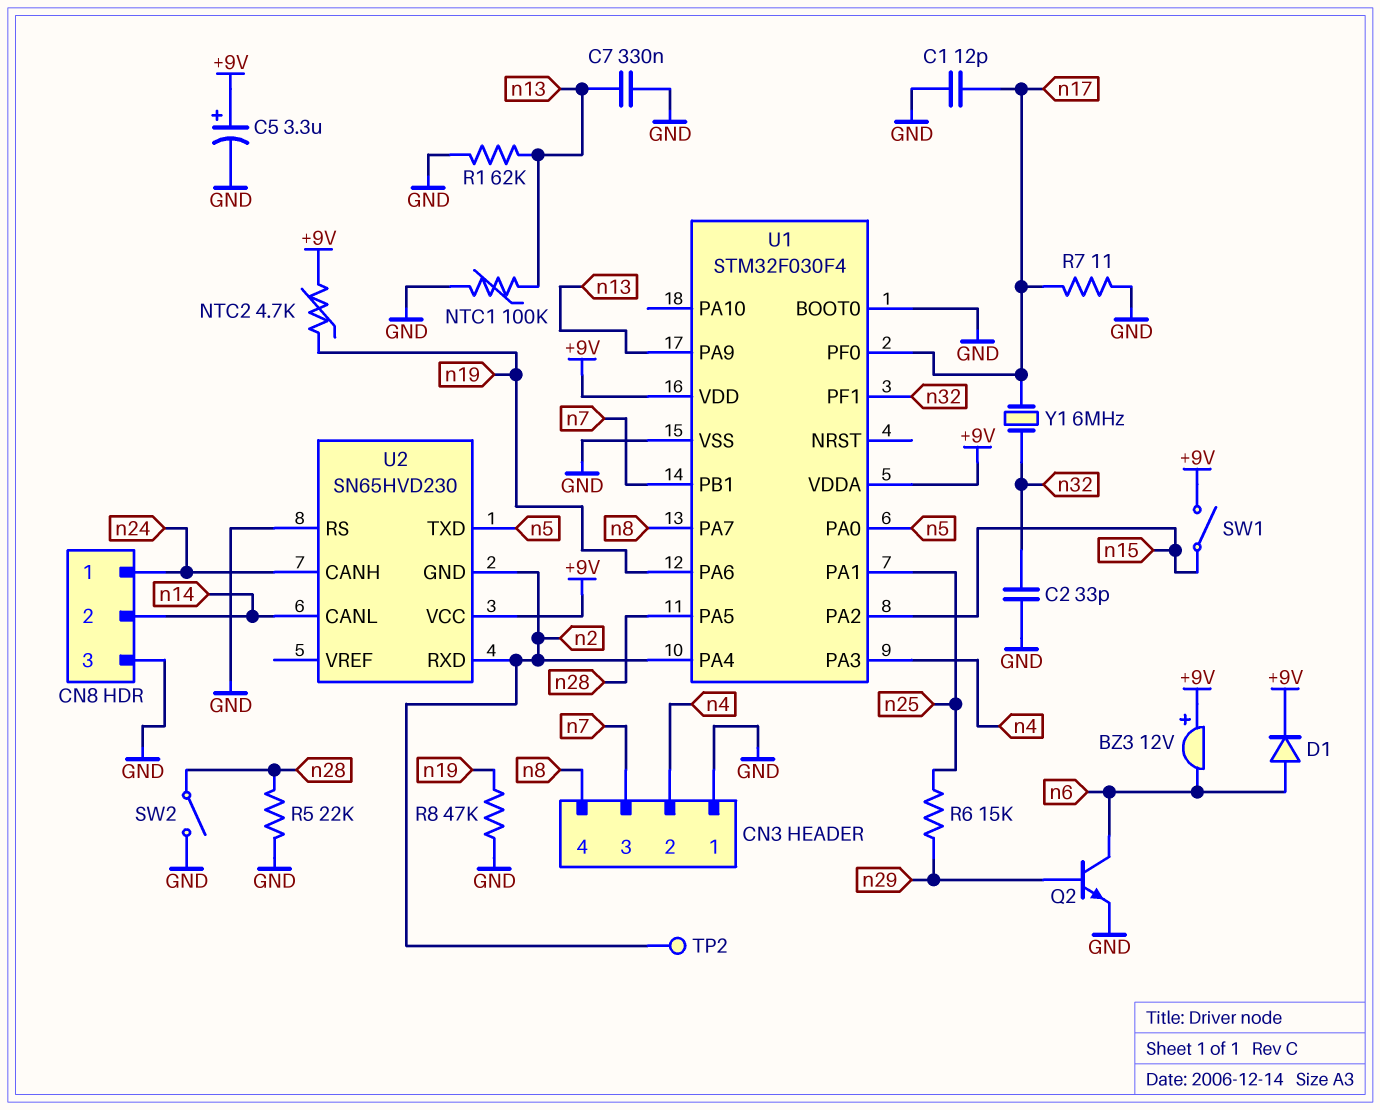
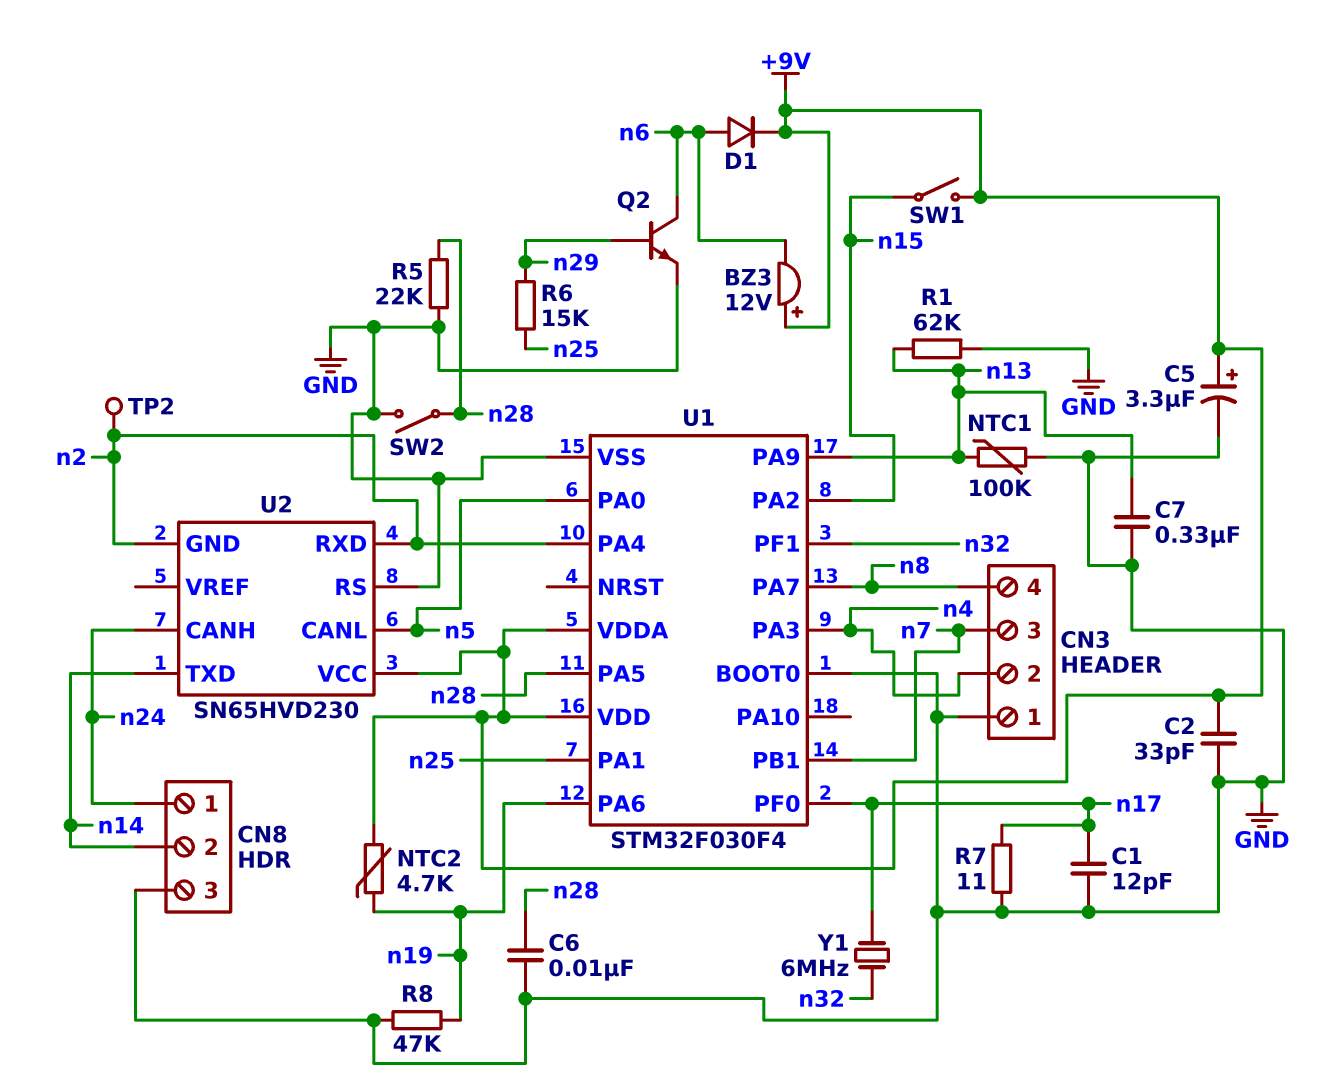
C2: 33pF (GND, n32) -> 33pF (+9V, GND)
C6: none -> 10nF (GND, n28)
U2 pin CANL: n14 -> n5
U2 pin TXD: n5 -> n14

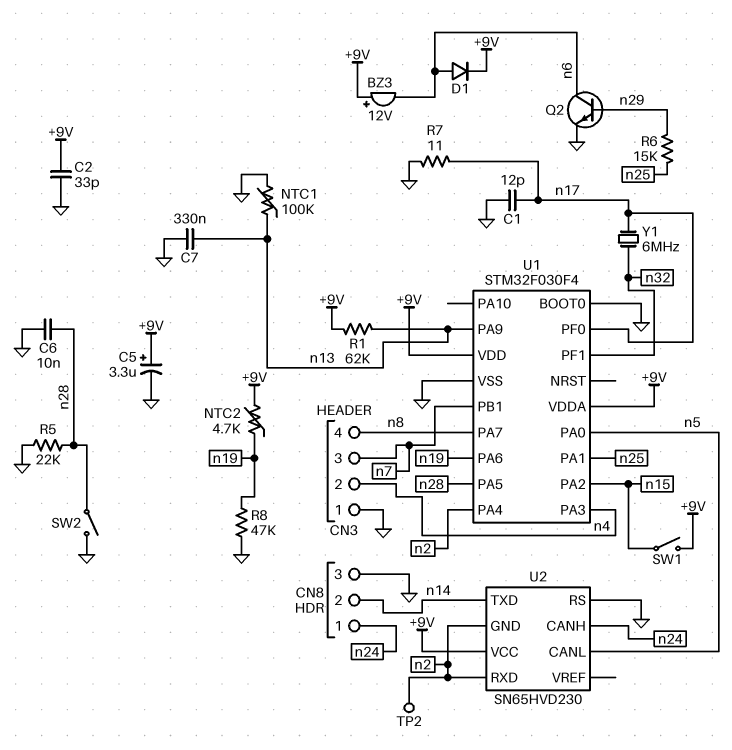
R1: 62k (GND, n13) -> 62k (+9V, n13)

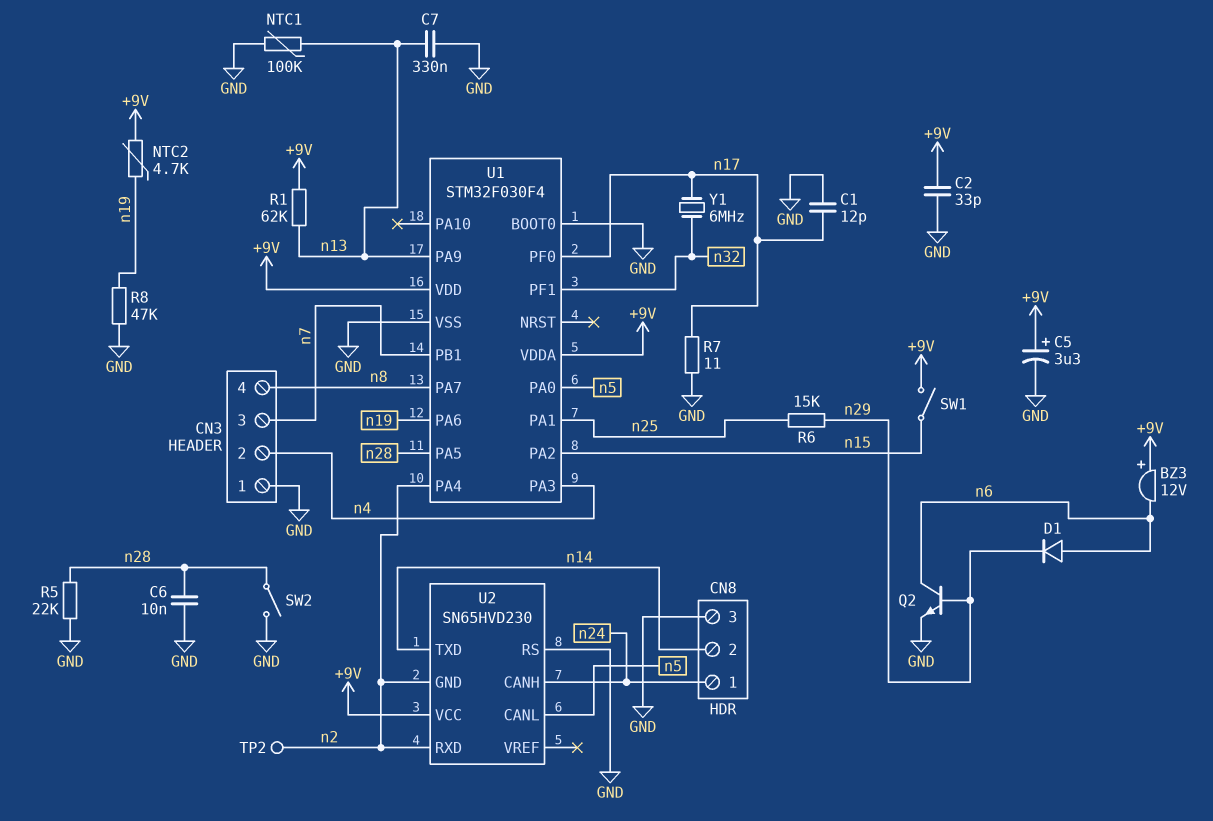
D1: diode (A n6, K +9V) -> diode (A n6, K n29)

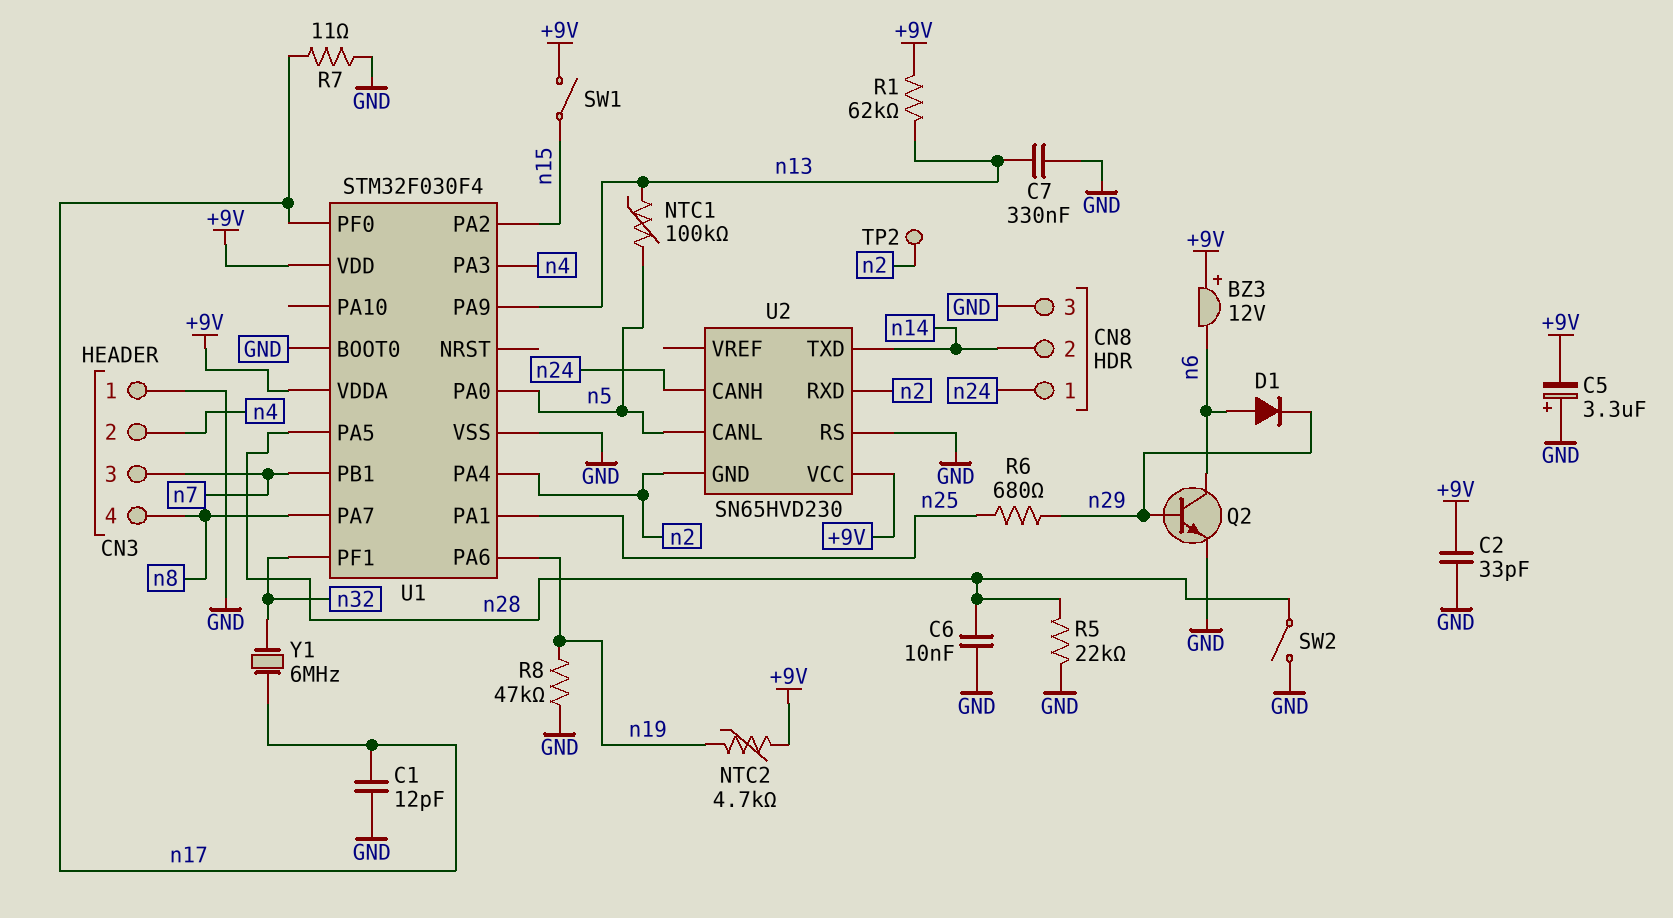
C5: 3.3uF (plus +9V, minus GND) -> 3.3uF (plus GND, minus +9V)
NTC1: 100k (GND, n13) -> 100k (n5, n13)
R6: 15k (n25, n29) -> 680 (n25, n29)

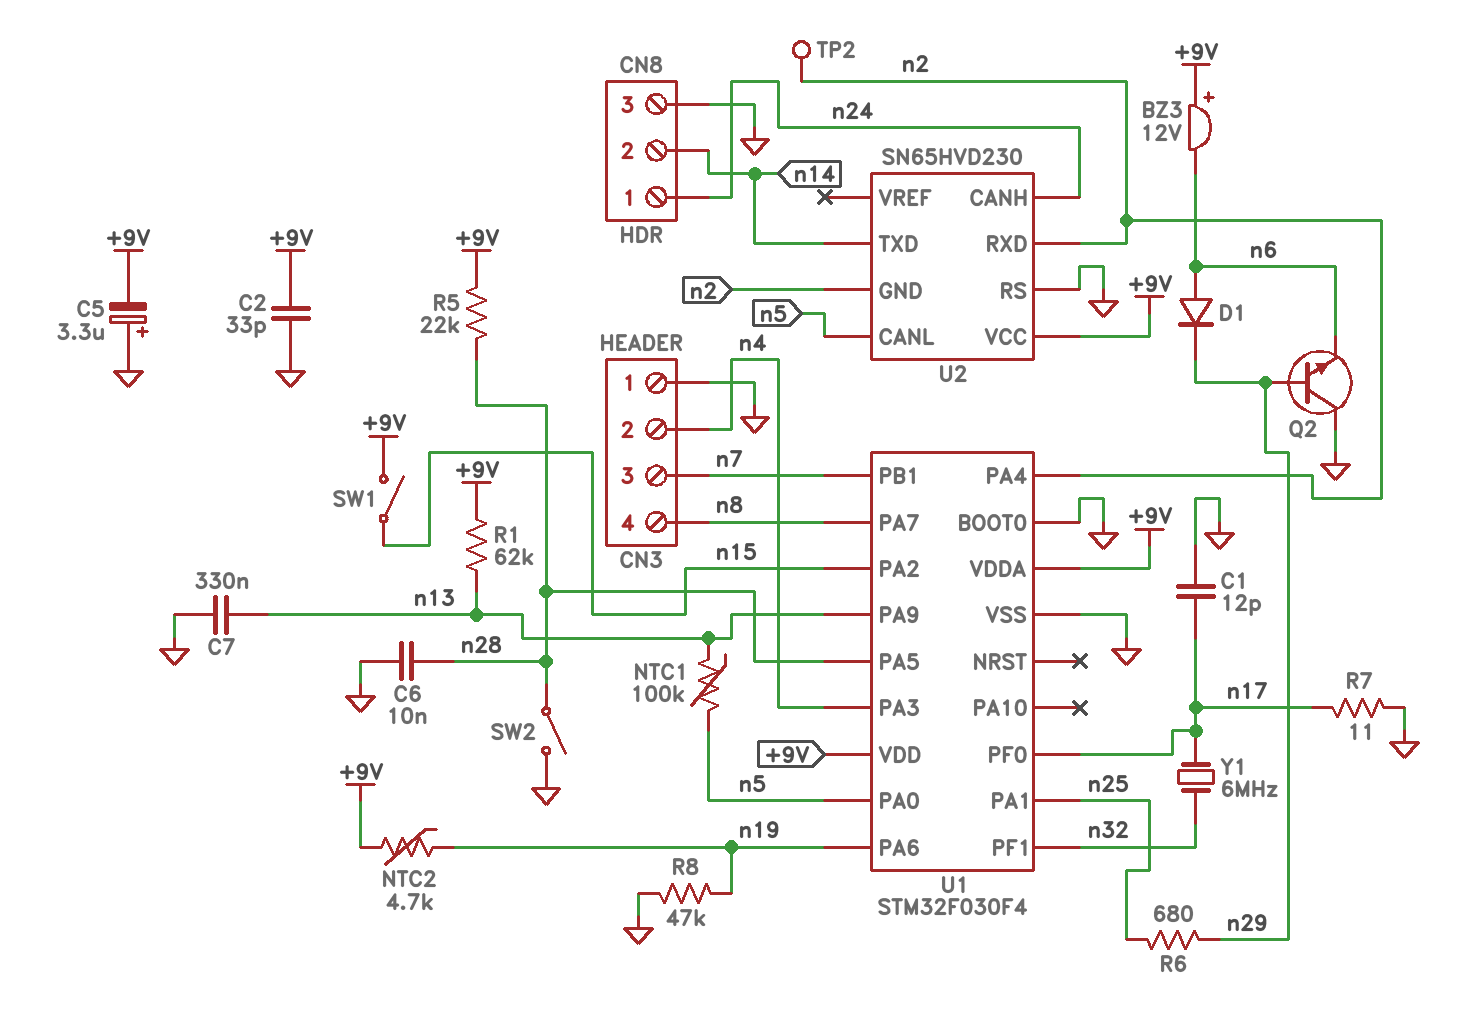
Q2: NPN (B n29, C n6, E GND) -> NPN (B n29, C GND, E n6)
R5: 22k (GND, n28) -> 22k (+9V, n28)

